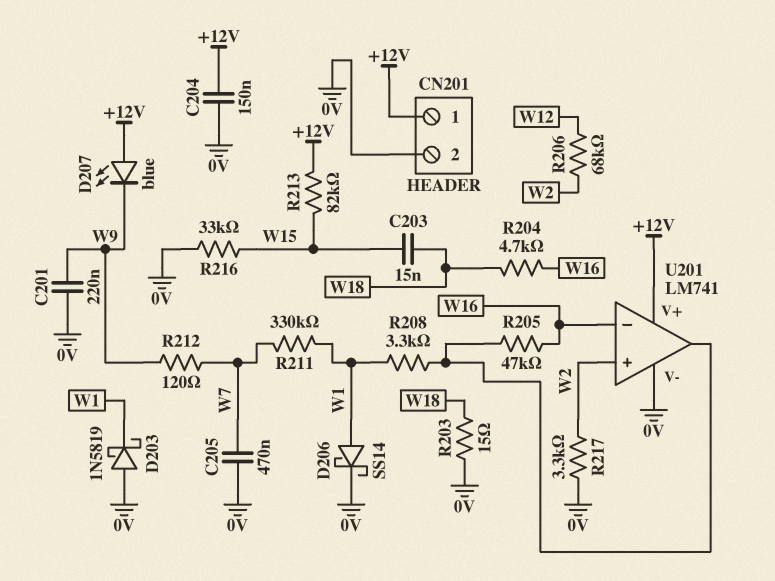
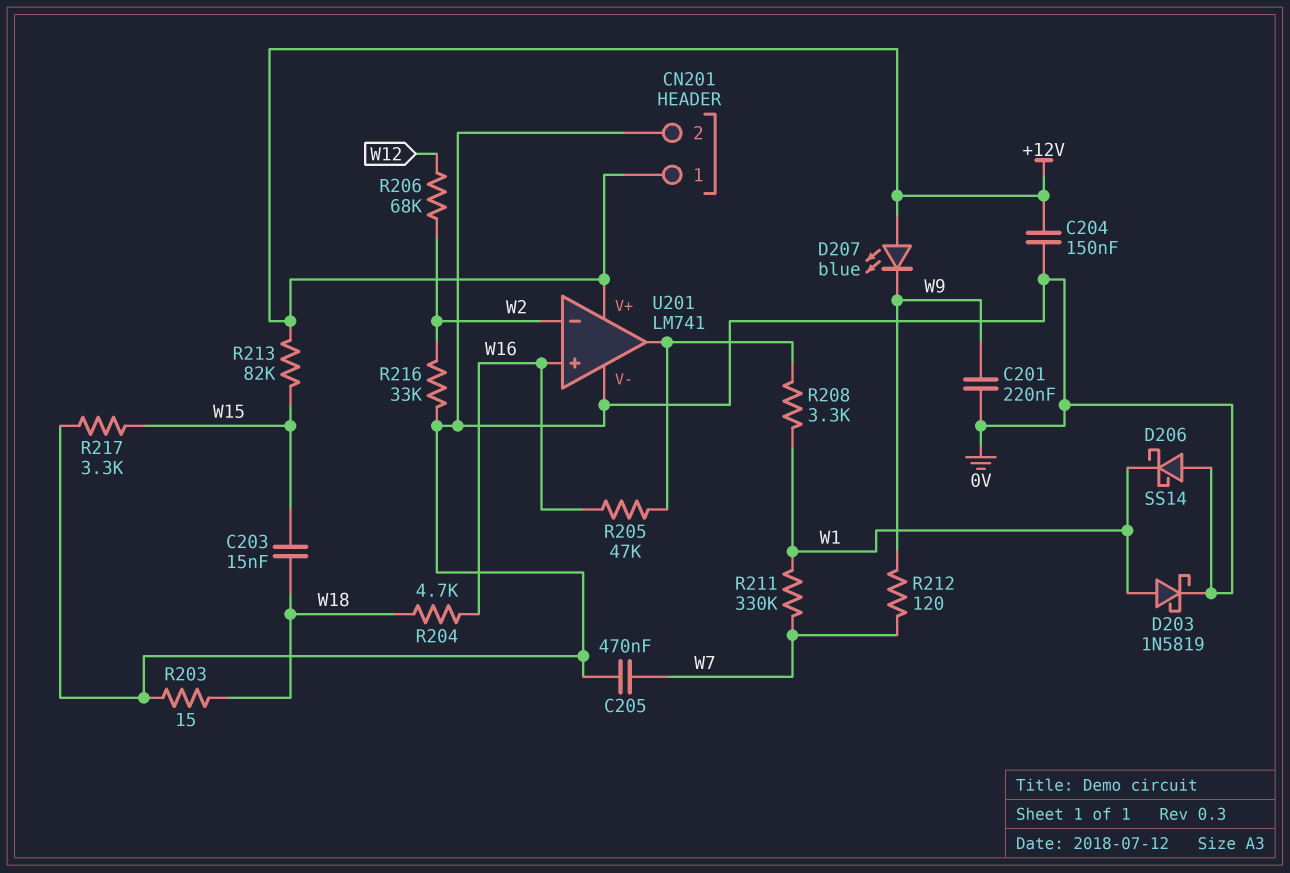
D203: schottky 1N5819 (A 0V, K W1) -> schottky 1N5819 (A W1, K 0V)
D206: schottky SS14 (A W1, K 0V) -> schottky SS14 (A 0V, K W1)
R216: 33k (0V, W15) -> 33k (0V, W2)
R217: 3.3k (0V, W2) -> 3.3k (0V, W15)
U201 pin in+: W2 -> W16
U201 pin in-: W16 -> W2

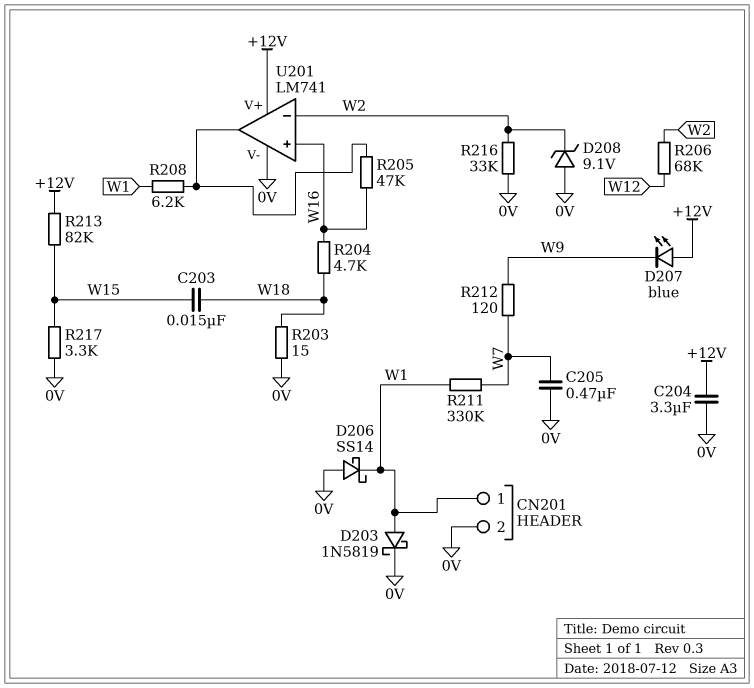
C201: 220nF (0V, W9) -> none
C204: 150nF (+12V, 0V) -> 3.3uF (+12V, 0V)
CN201 pin 1: +12V -> W1
D208: none -> zener 9.1V (A 0V, K W2)
R208: 3.3k (U201/out, W1) -> 6.2k (U201/out, W1)

